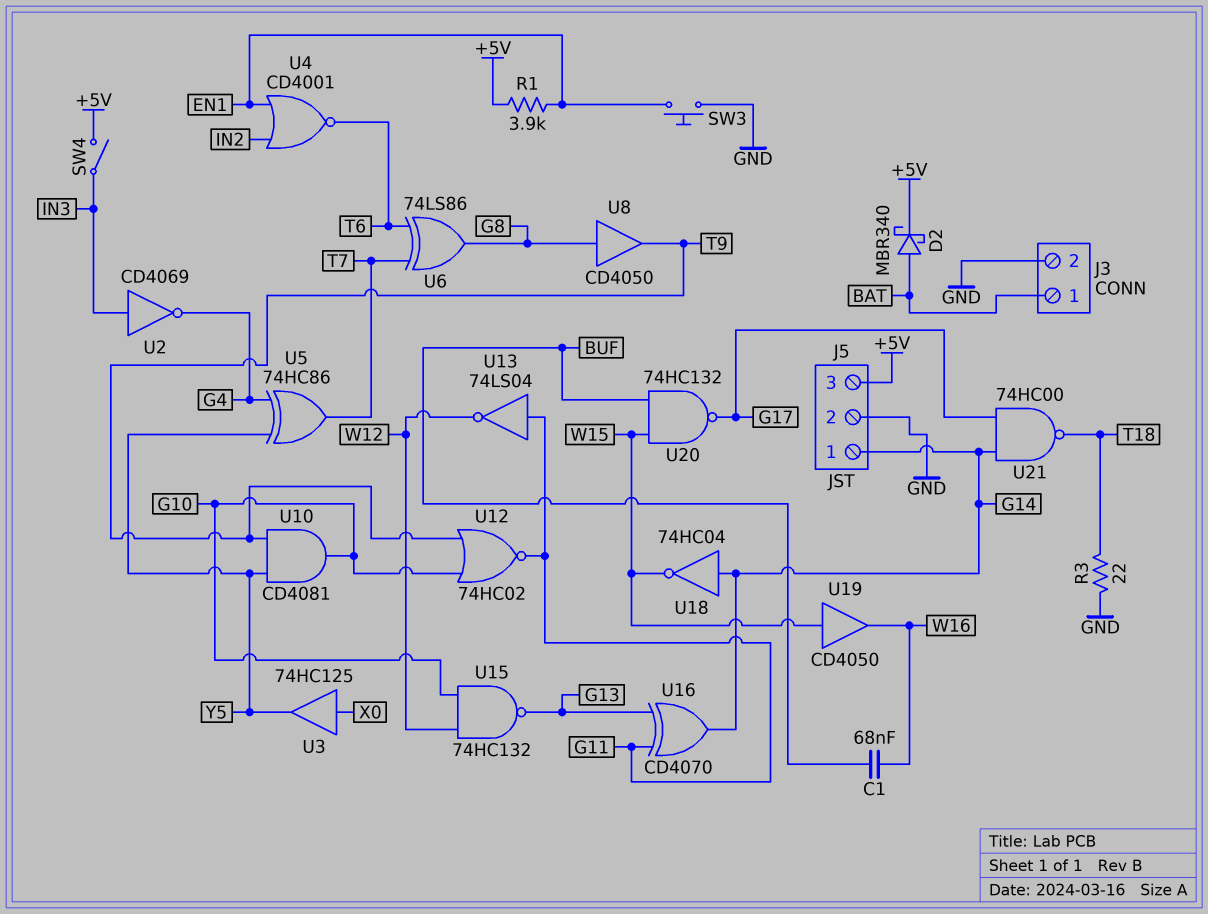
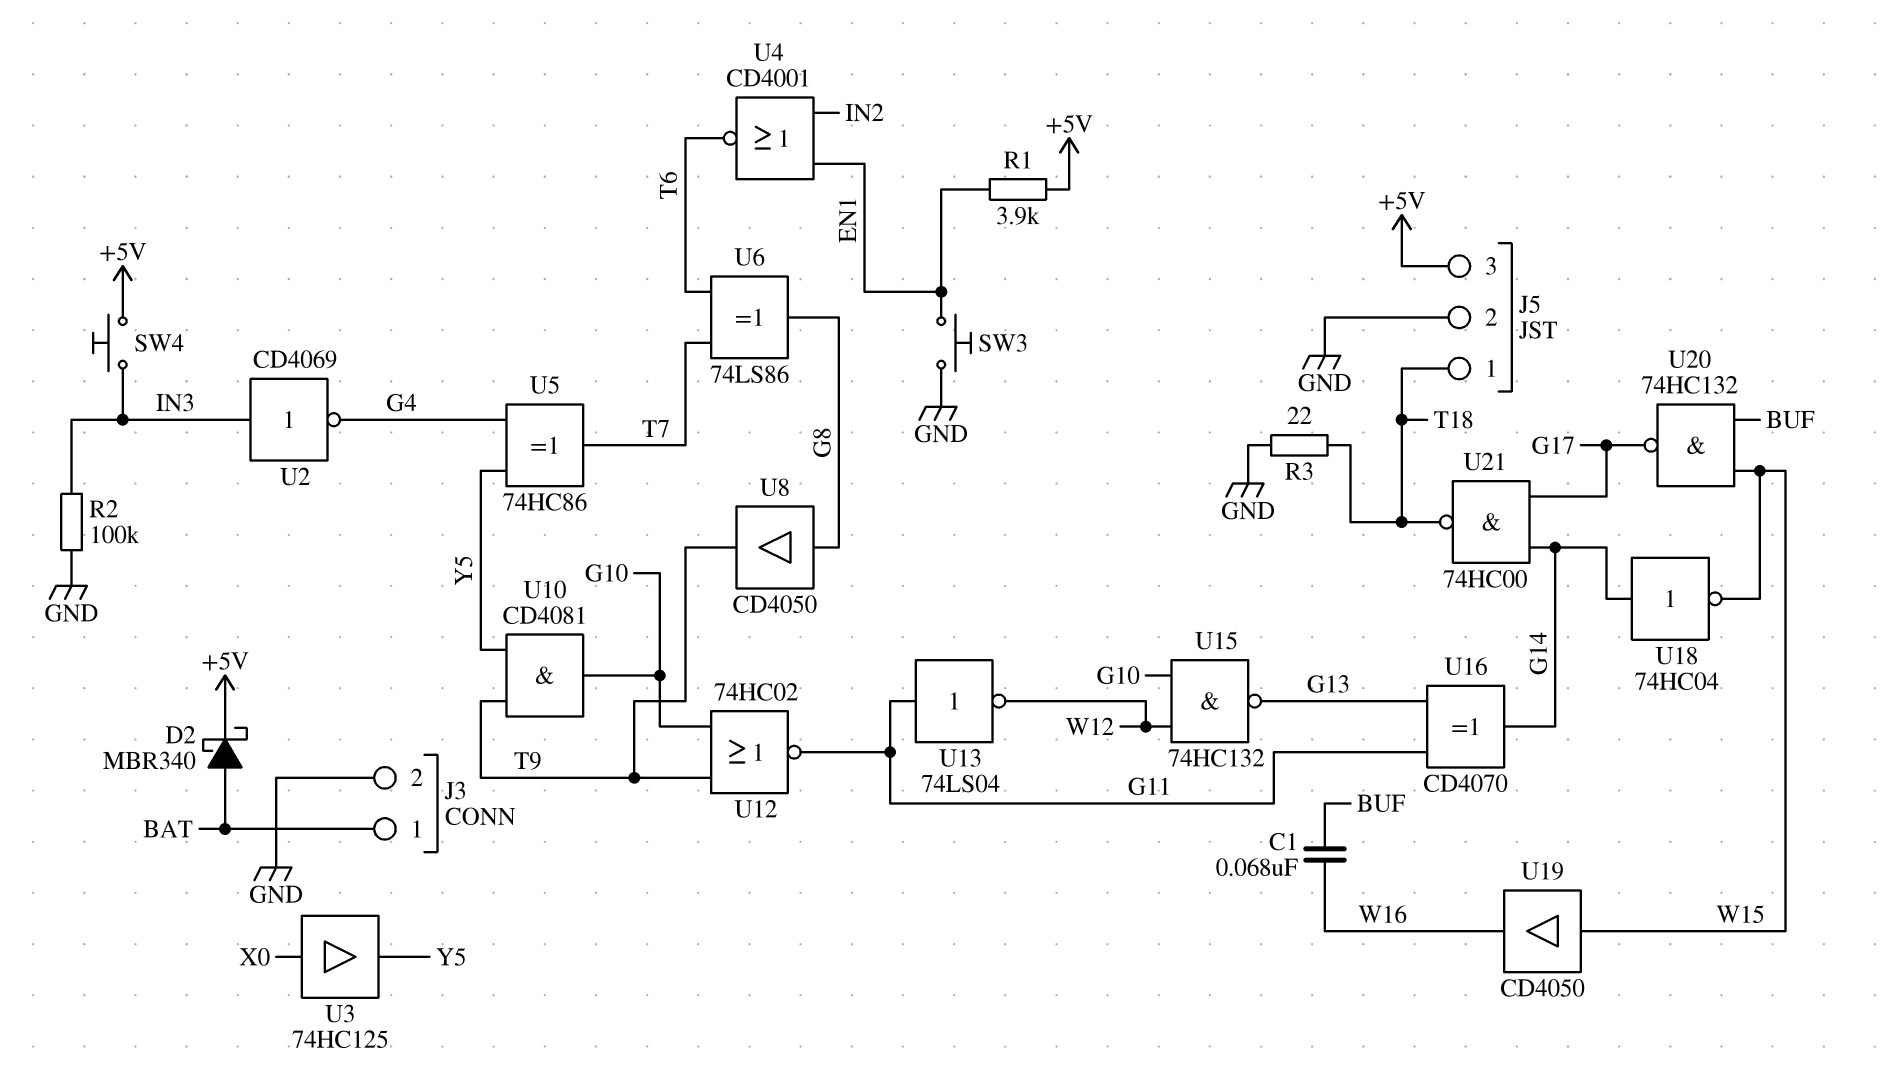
J5 pin 1: G14 -> T18
R2: none -> 100k (GND, IN3)
SW4: switch (+5V, IN3) -> button (+5V, IN3)

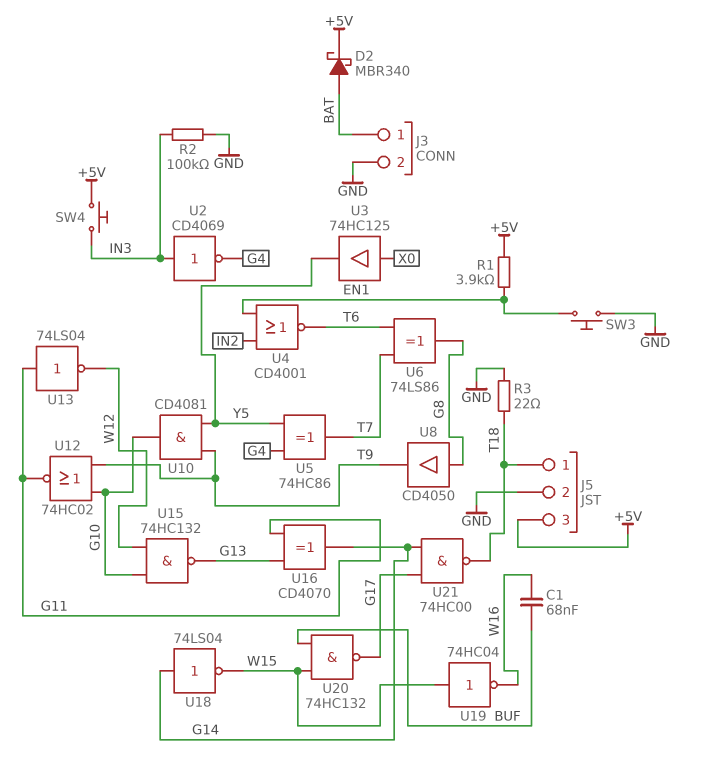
U18: NOT 74HC04 (in G14, out W15) -> NOT 74LS04 (in G14, out W15)
U19: buffer CD4050 (in W15, out W16) -> NOT 74HC04 (in W15, out W16)

